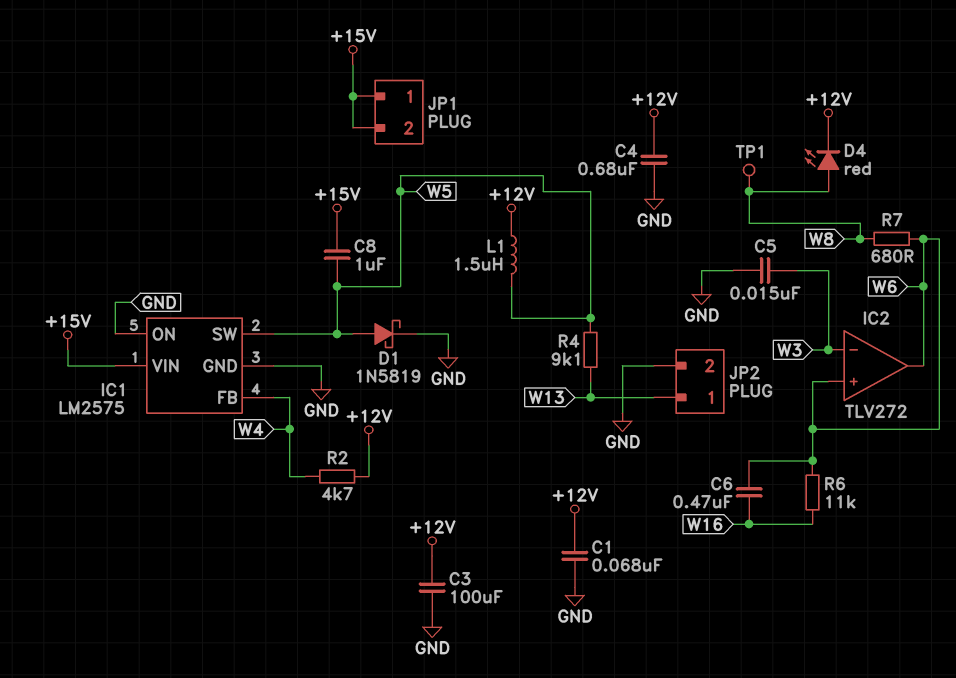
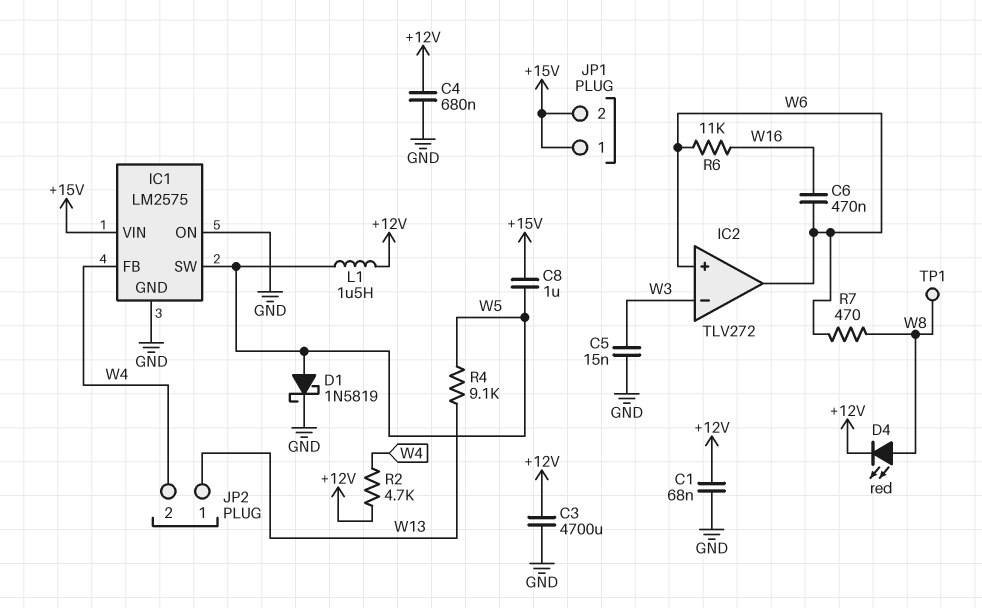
C3: 100uF (+12V, GND) -> 4700uF (+12V, GND)
JP2 pin 2: GND -> W4
R7: 680 (W6, W8) -> 470 (W6, W8)

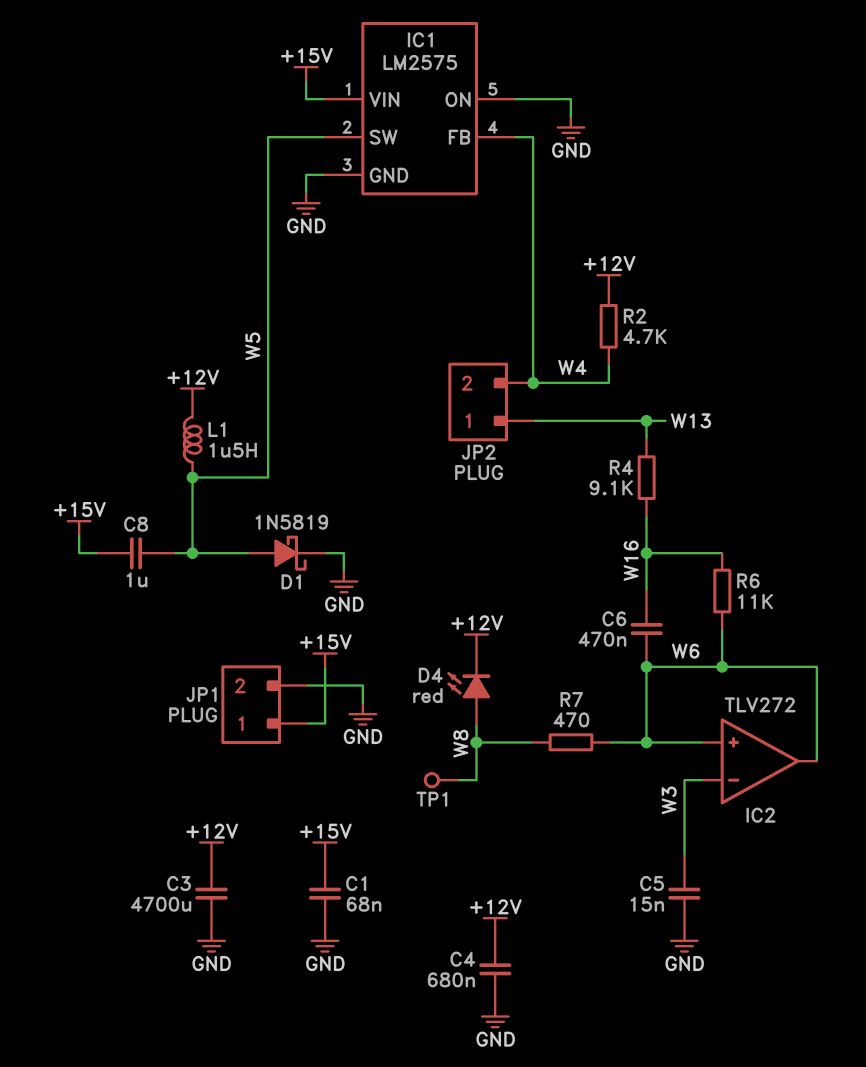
C1: 68nF (+12V, GND) -> 68nF (+15V, GND)
JP1 pin 2: +15V -> GND
R4: 9.1k (W5, W13) -> 9.1k (W13, W16)

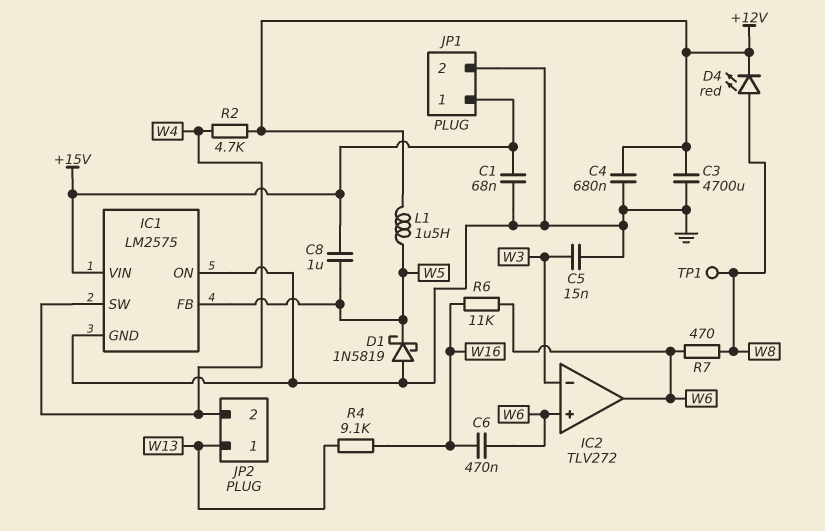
D1: schottky 1N5819 (A W5, K GND) -> schottky 1N5819 (A GND, K W5)
IC1 pin FB: W4 -> W5
IC1 pin SW: W5 -> W4

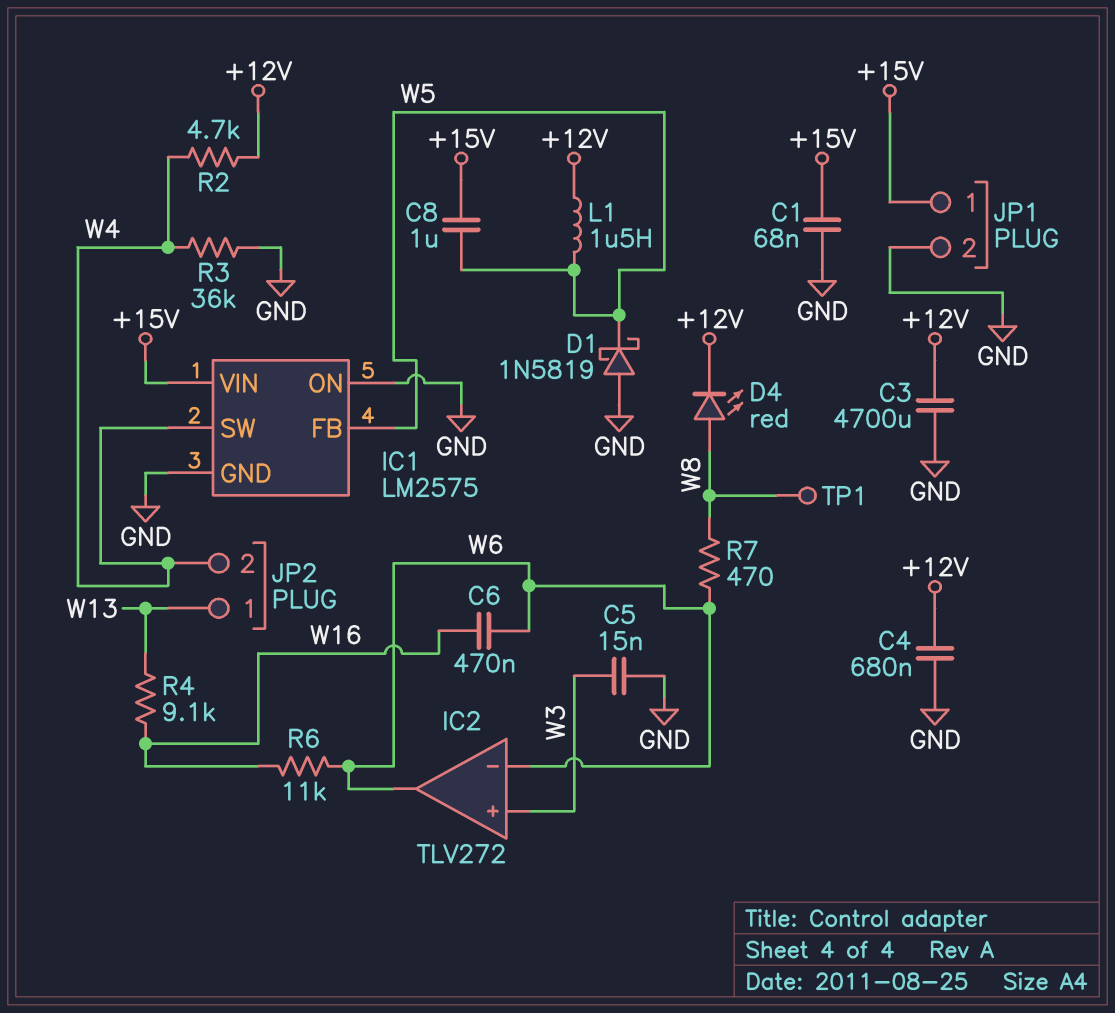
IC2 pin in+: W6 -> W3
IC2 pin in-: W3 -> W6
R3: none -> 36k (GND, W4)

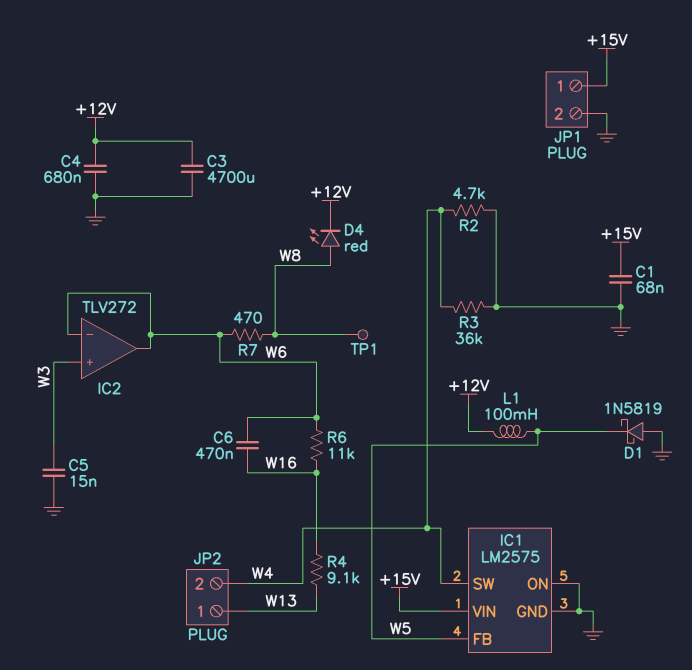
C8: 1uF (+15V, W5) -> none
L1: 1.5uH (+12V, W5) -> 100mH (+12V, W5)
R2: 4.7k (+12V, W4) -> 4.7k (GND, W4)

